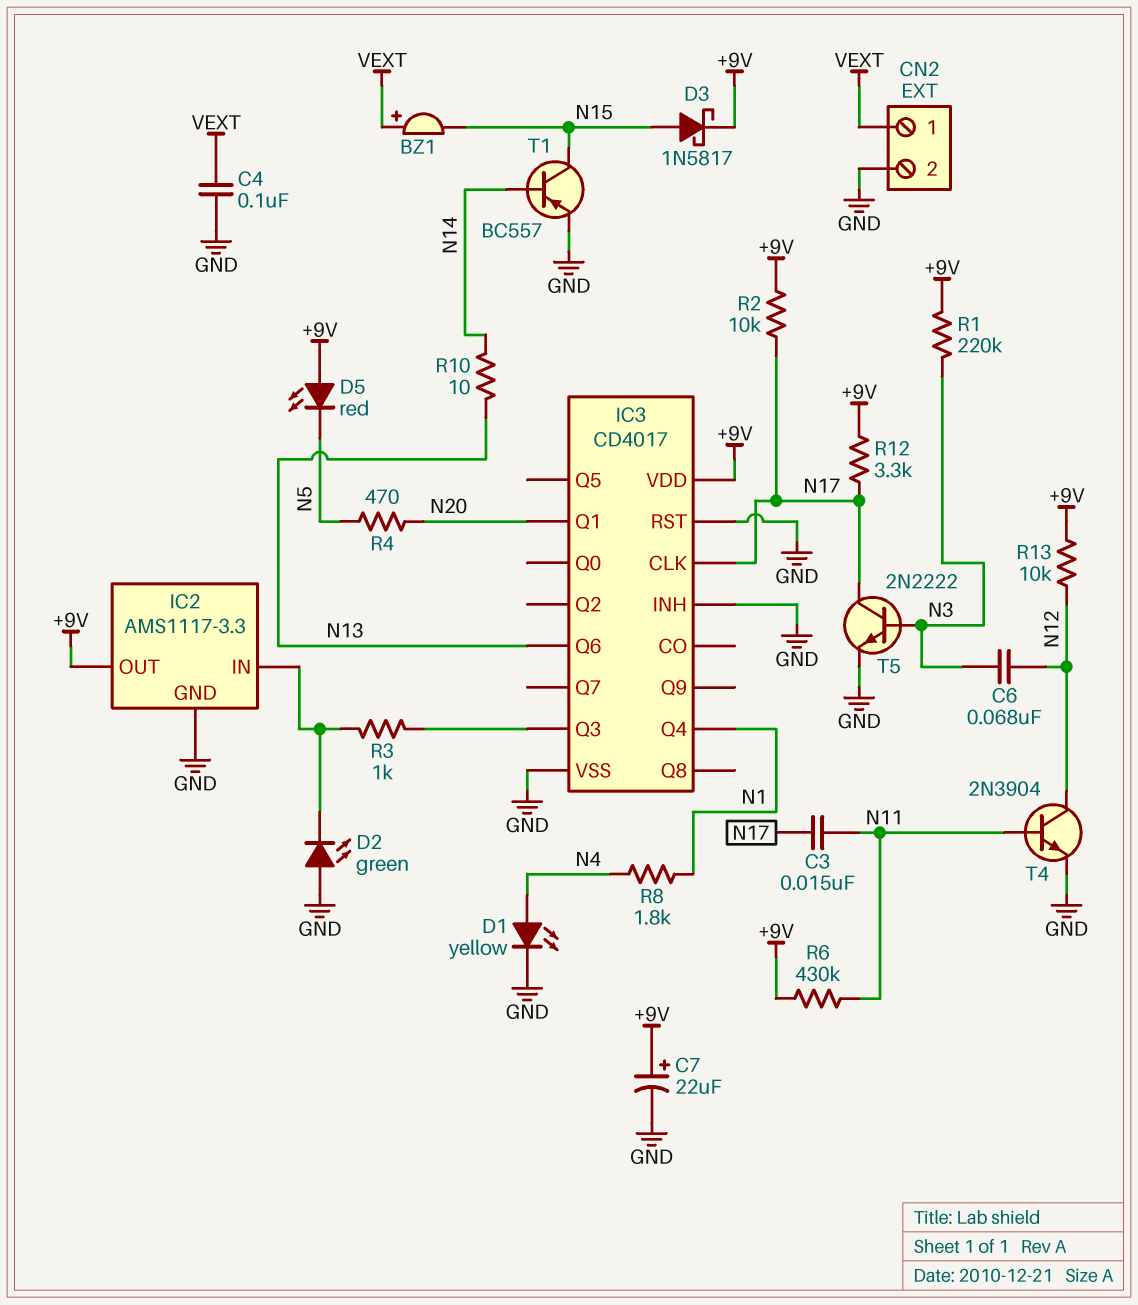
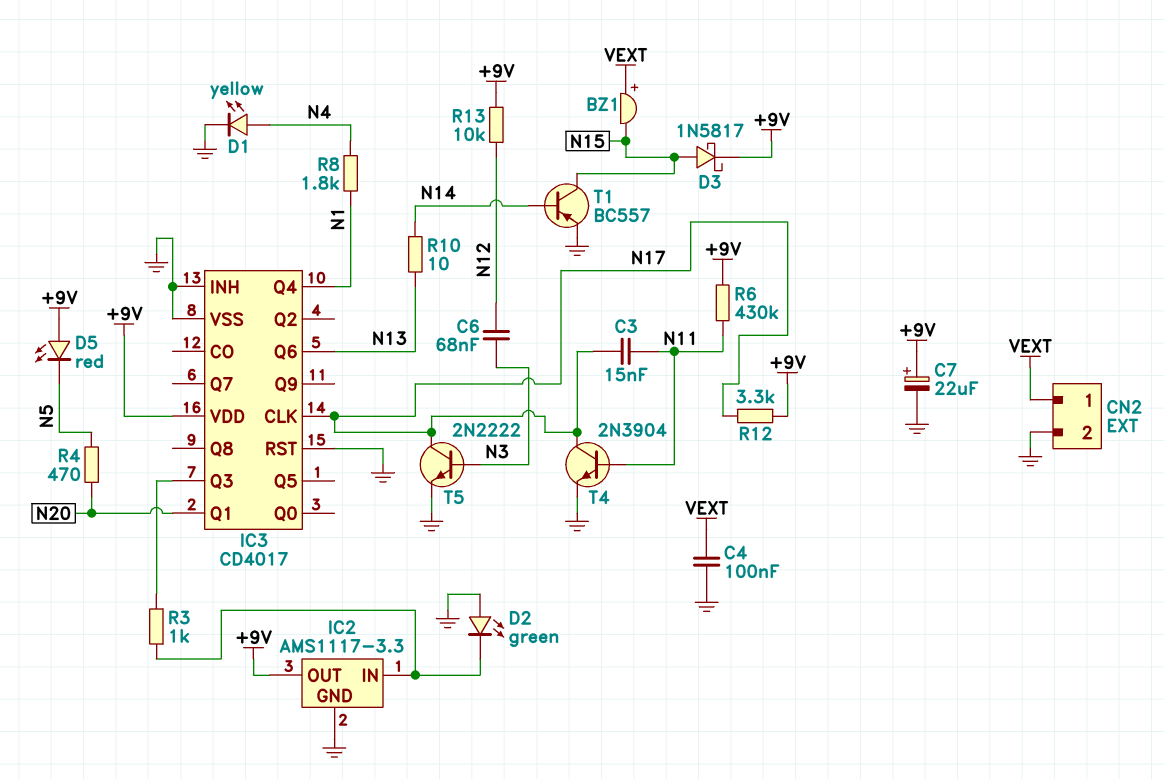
R1: 220k (+9V, N3) -> none
R2: 10k (+9V, N17) -> none
T4: NPN 2N3904 (B N11, C N12, E GND) -> NPN 2N3904 (B N11, C N17, E GND)

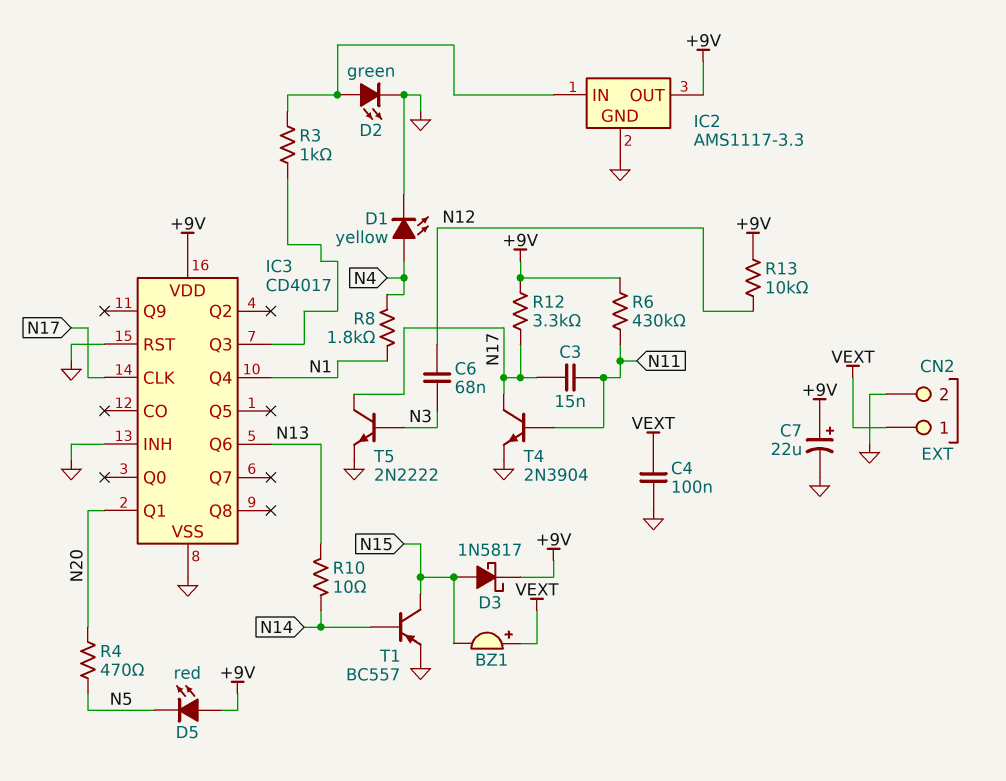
D2: LED green (A GND, K IC2/IN) -> LED green (A IC2/IN, K GND)

